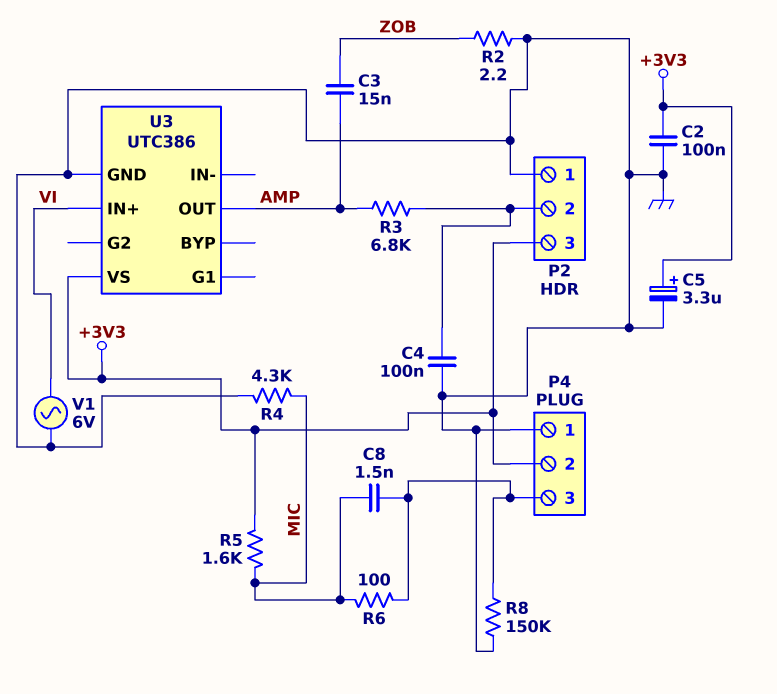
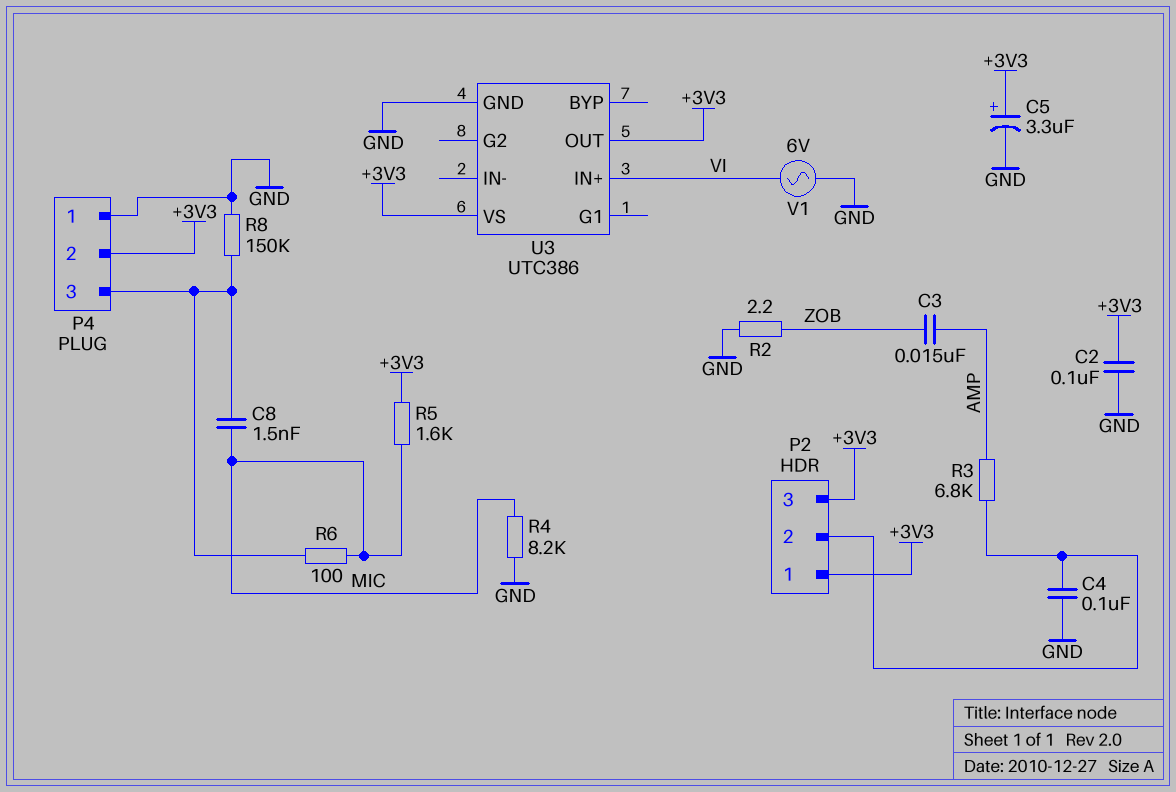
P2 pin 1: GND -> +3V3
R4: 4.3k (GND, MIC) -> 8.2k (GND, MIC)
U3 pin OUT: AMP -> +3V3

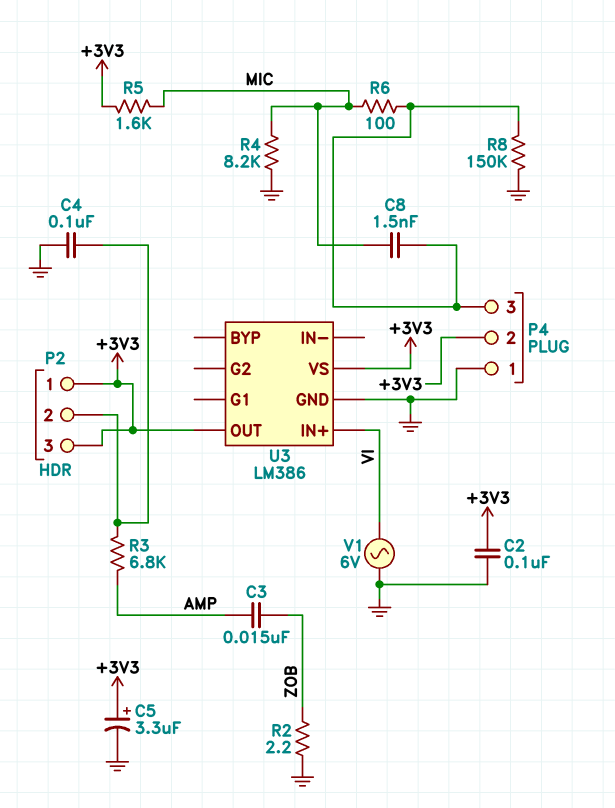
U3: UTC386 -> LM386

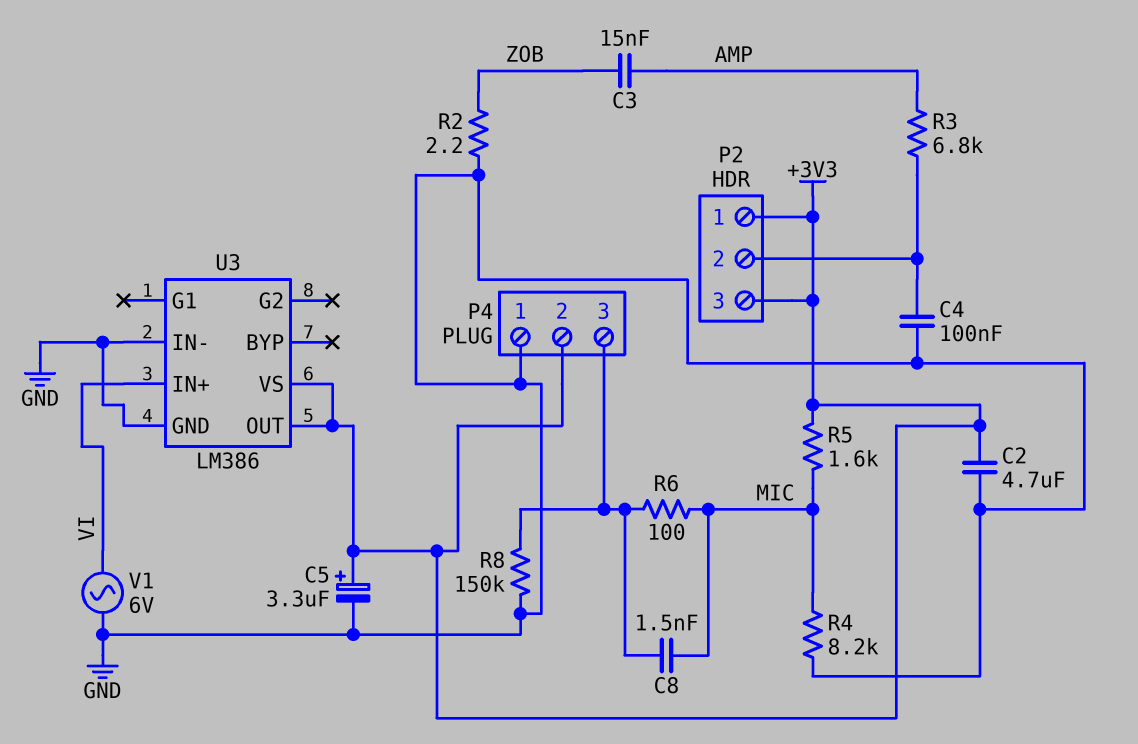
C2: 100nF (+3V3, GND) -> 4.7uF (+3V3, GND)
U3 pin IN-: none -> GND

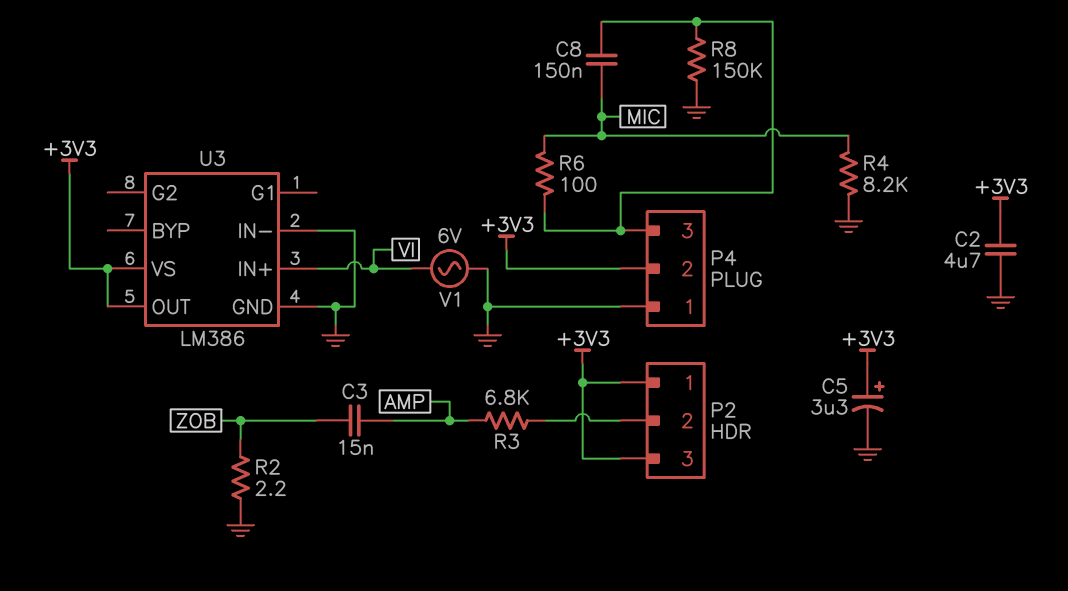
C4: 100nF (GND, P2/2) -> none
C8: 1.5nF (MIC, P4/3) -> 150nF (MIC, P4/3)
R5: 1.6k (+3V3, MIC) -> none

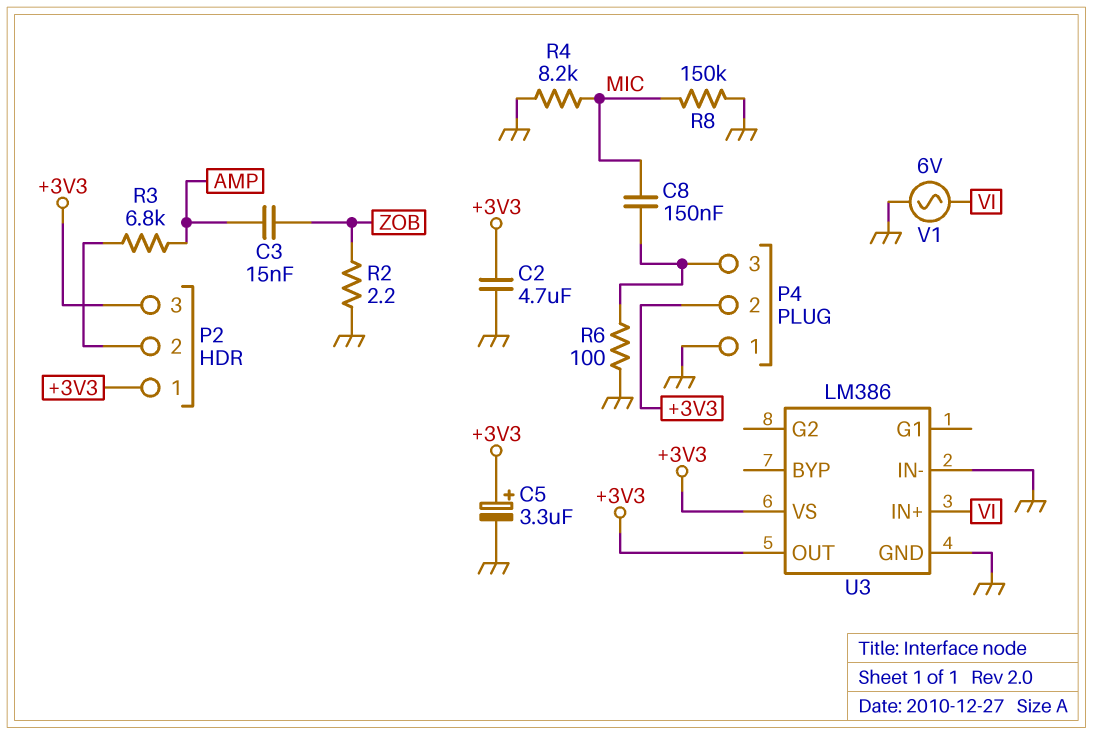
R6: 100 (MIC, P4/3) -> 100 (GND, P4/3)
R8: 150k (GND, P4/3) -> 150k (GND, MIC)

